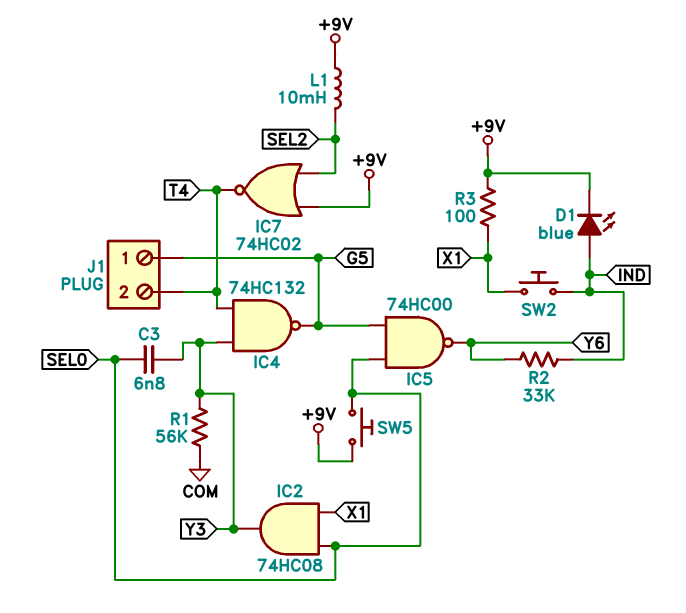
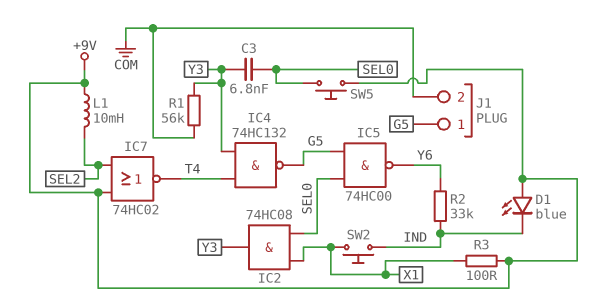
D1: LED blue (A IND, K +9V) -> LED blue (A +9V, K IND)
J1 pin 2: T4 -> COM

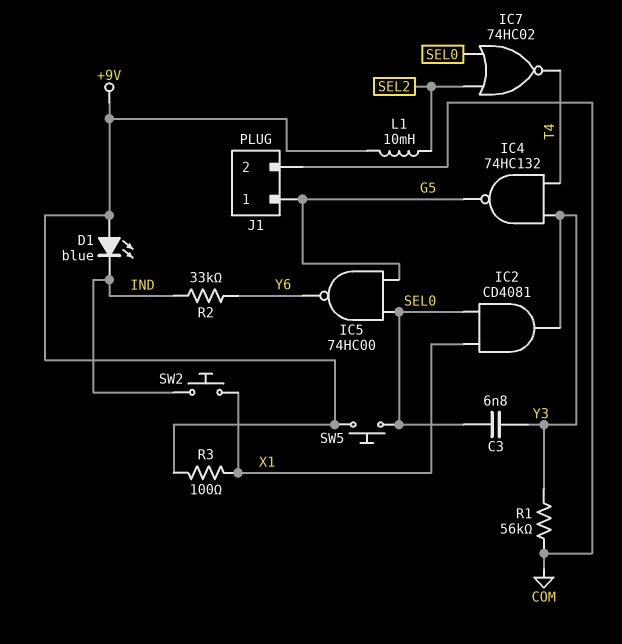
IC2: AND 74HC08 (in SEL0, in X1, out Y3) -> AND CD4081 (in SEL0, in X1, out Y3)
IC7: NOR 74HC02 (in +9V, in SEL2, out T4) -> NOR 74HC02 (in SEL0, in SEL2, out T4)

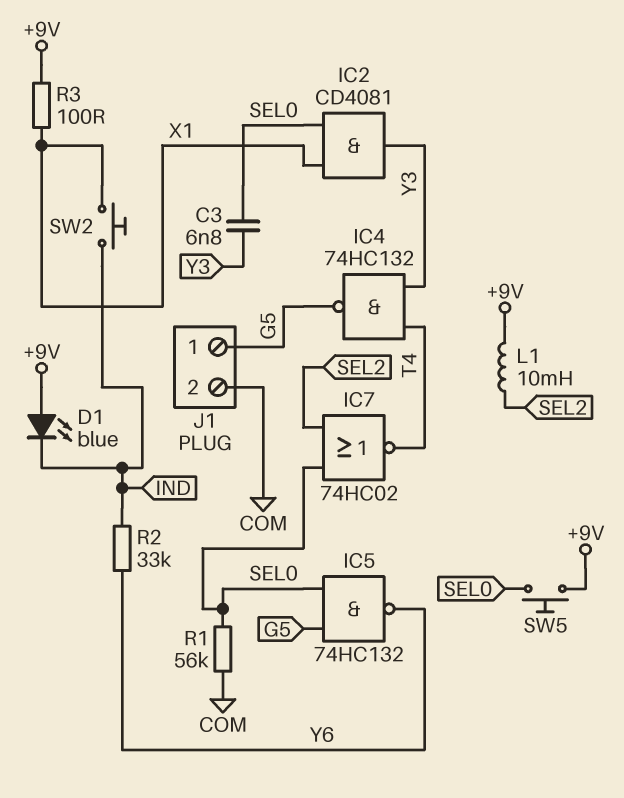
IC5: NAND 74HC00 (in G5, in SEL0, out Y6) -> NAND 74HC132 (in G5, in SEL0, out Y6)
R1: 56k (COM, Y3) -> 56k (COM, SEL0)

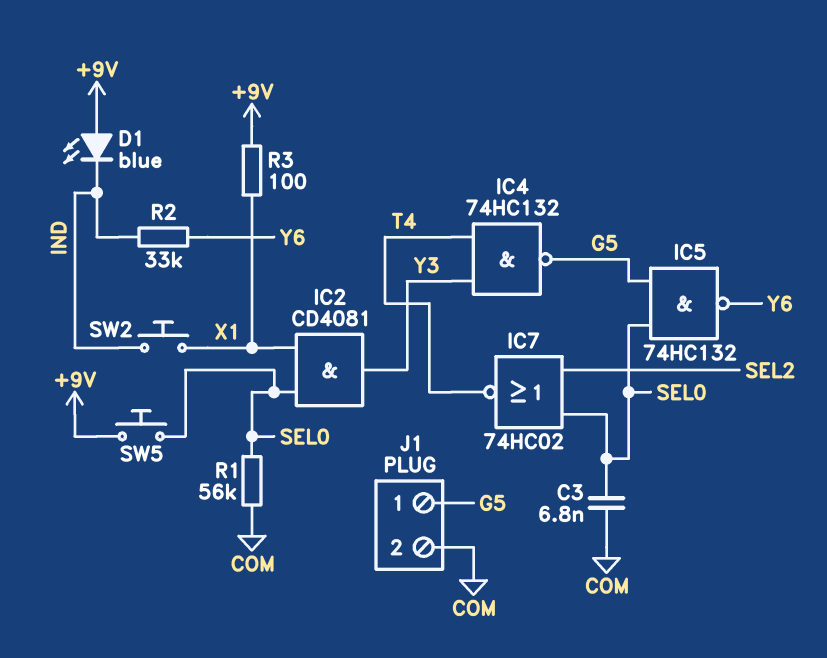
C3: 6.8nF (SEL0, Y3) -> 6.8nF (COM, SEL0)
L1: 10mH (+9V, SEL2) -> none

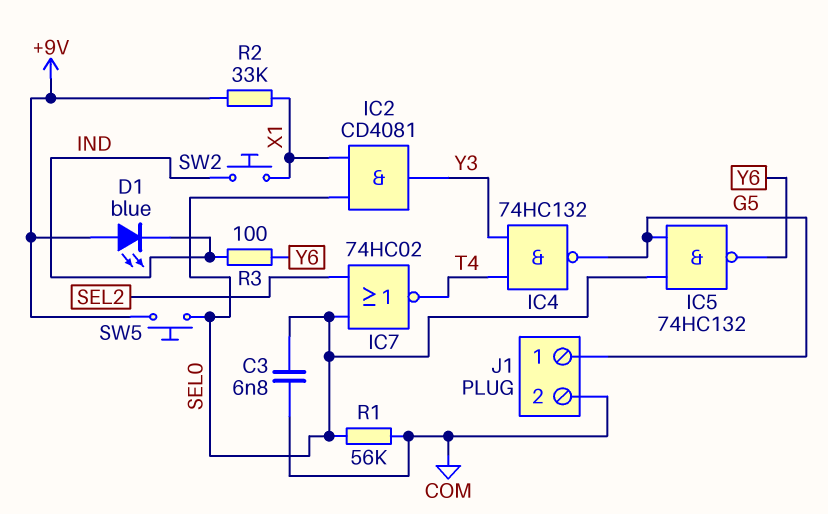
R2: 33k (IND, Y6) -> 33k (+9V, X1)
R3: 100 (+9V, X1) -> 100 (IND, Y6)

